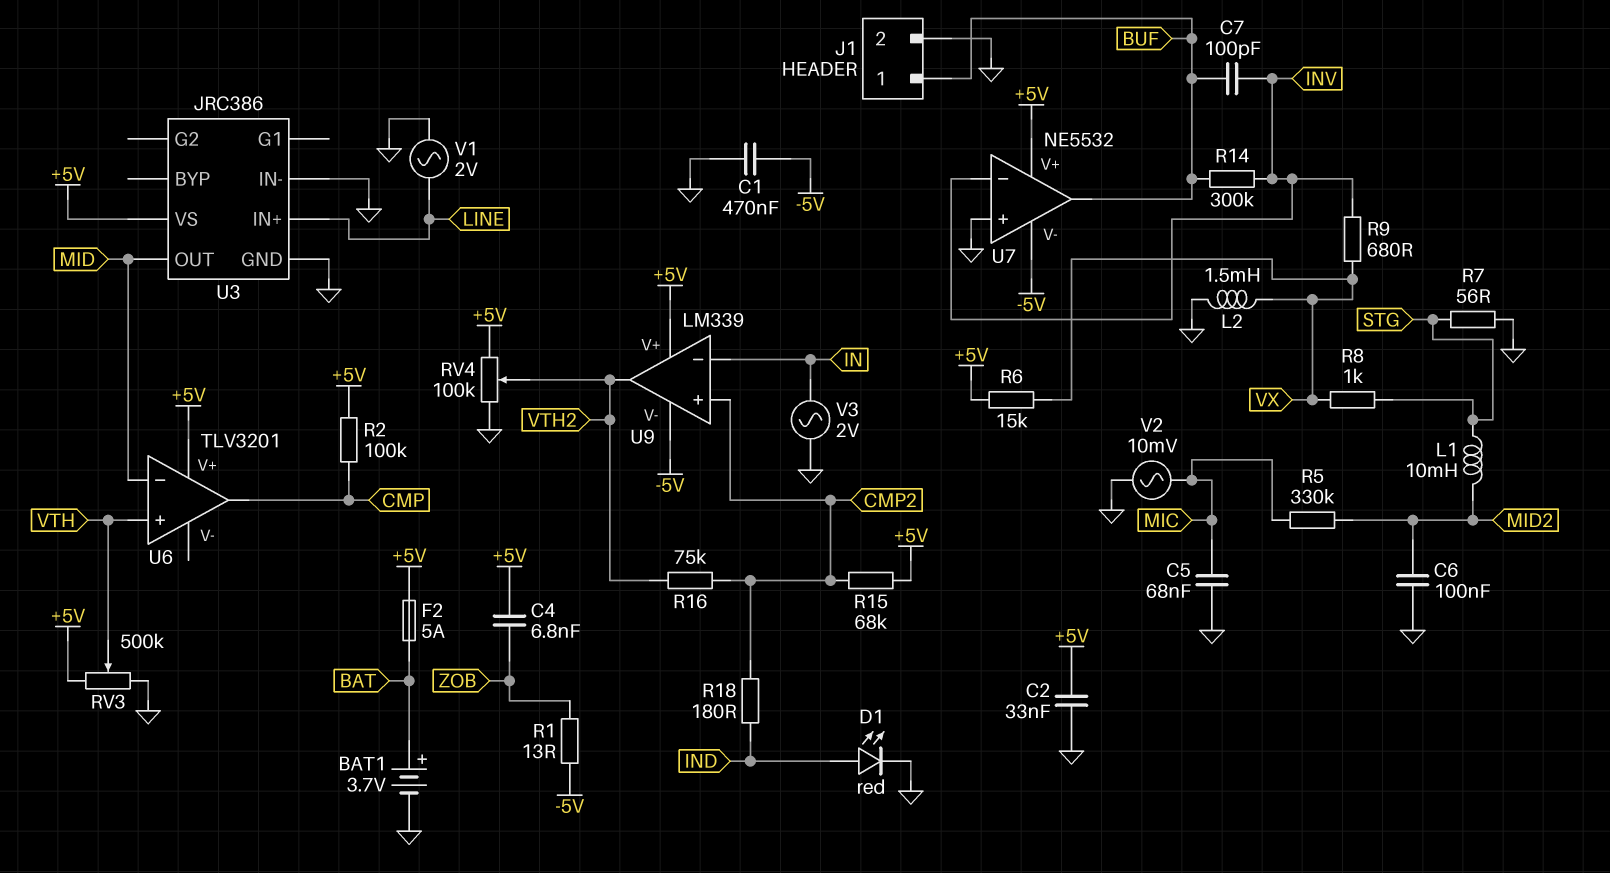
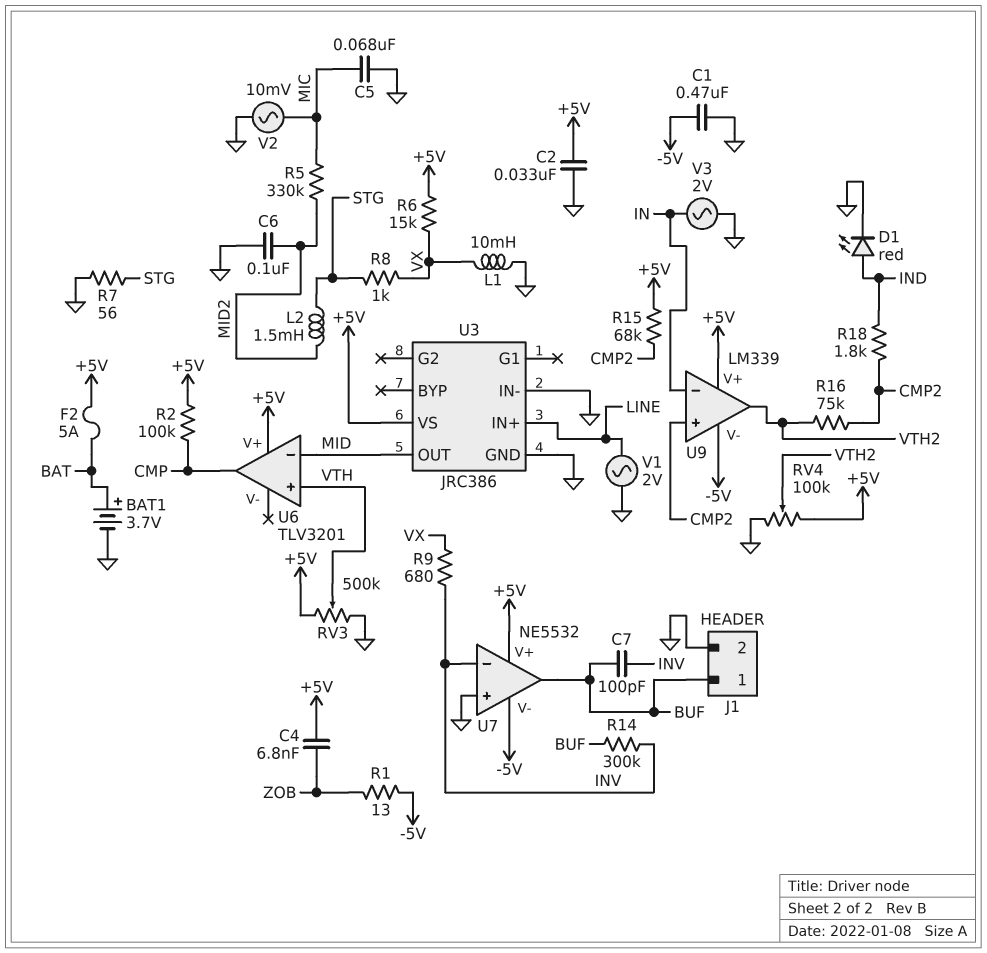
L1: 10mH (MID2, STG) -> 10mH (GND, VX)
L2: 1.5mH (GND, VX) -> 1.5mH (MID2, STG)
R18: 180 (CMP2, IND) -> 1.8k (CMP2, IND)

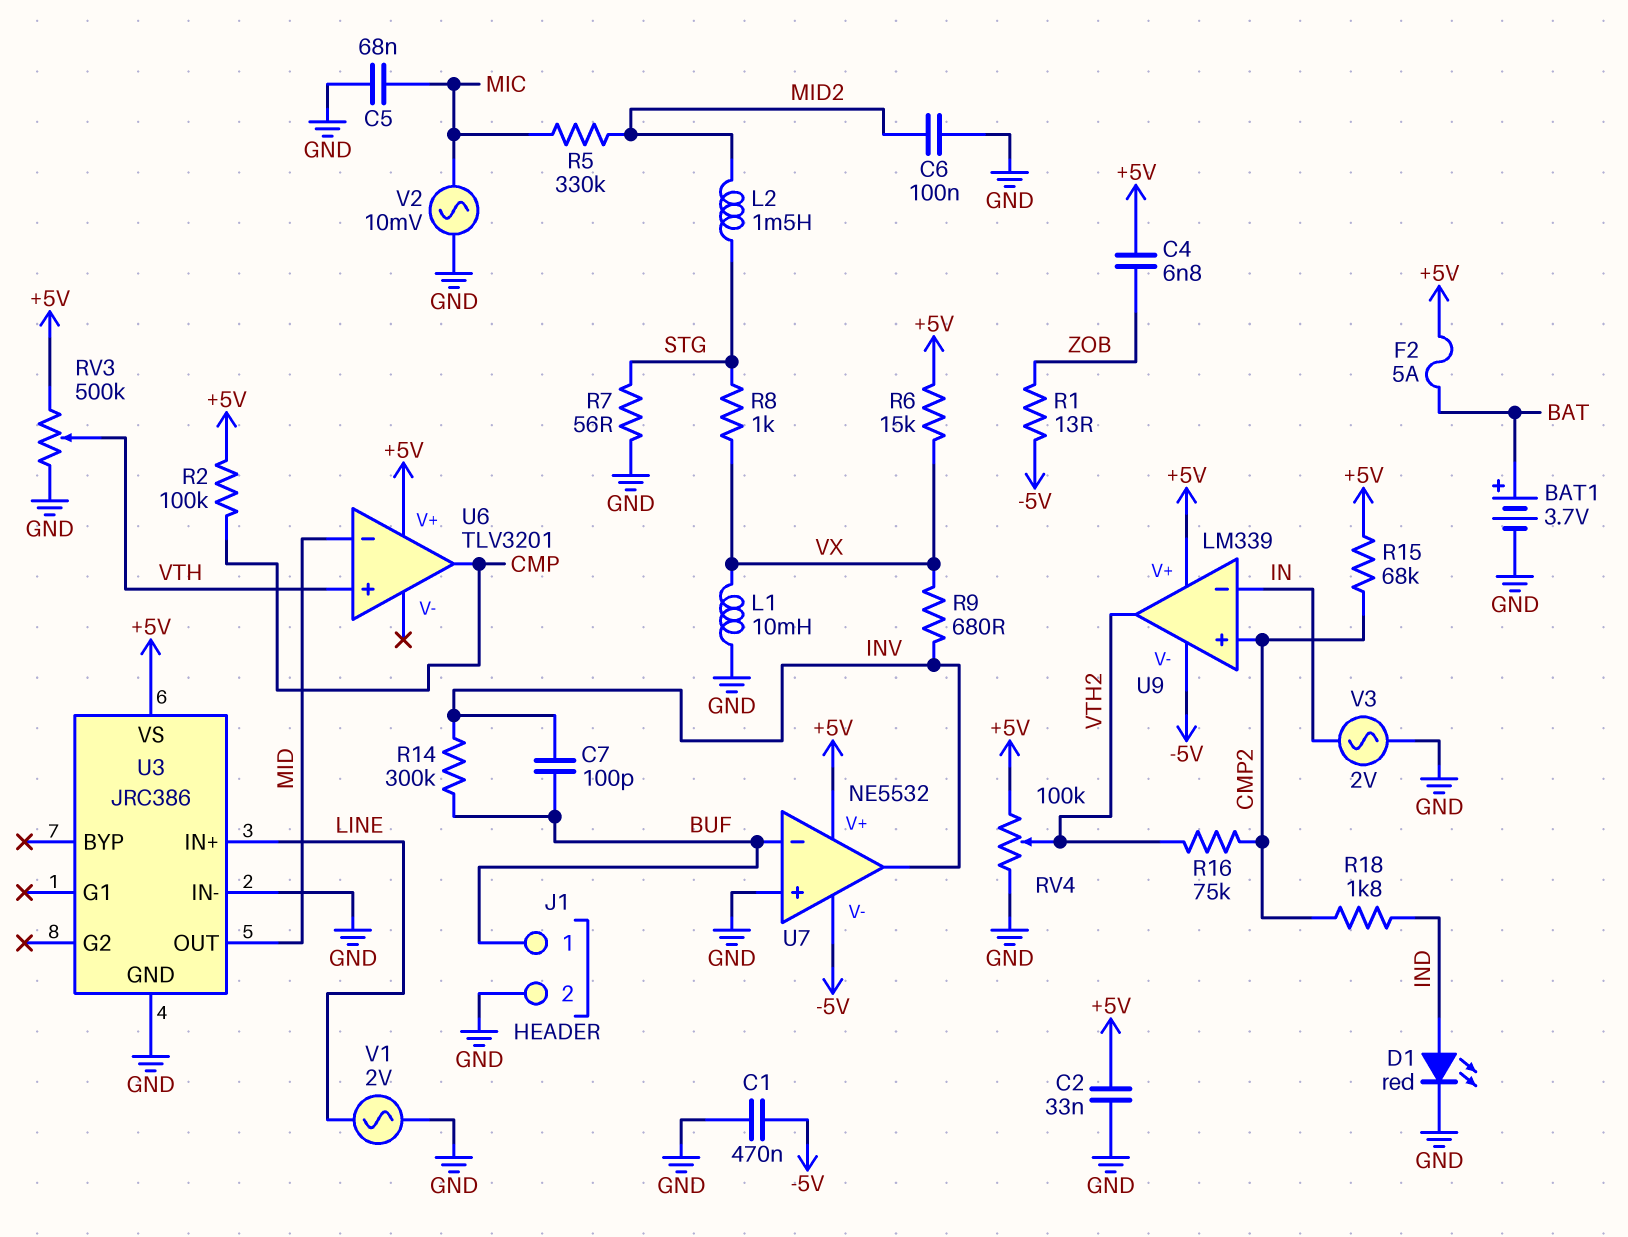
U7 pin in-: INV -> BUF
U7 pin out: BUF -> INV

